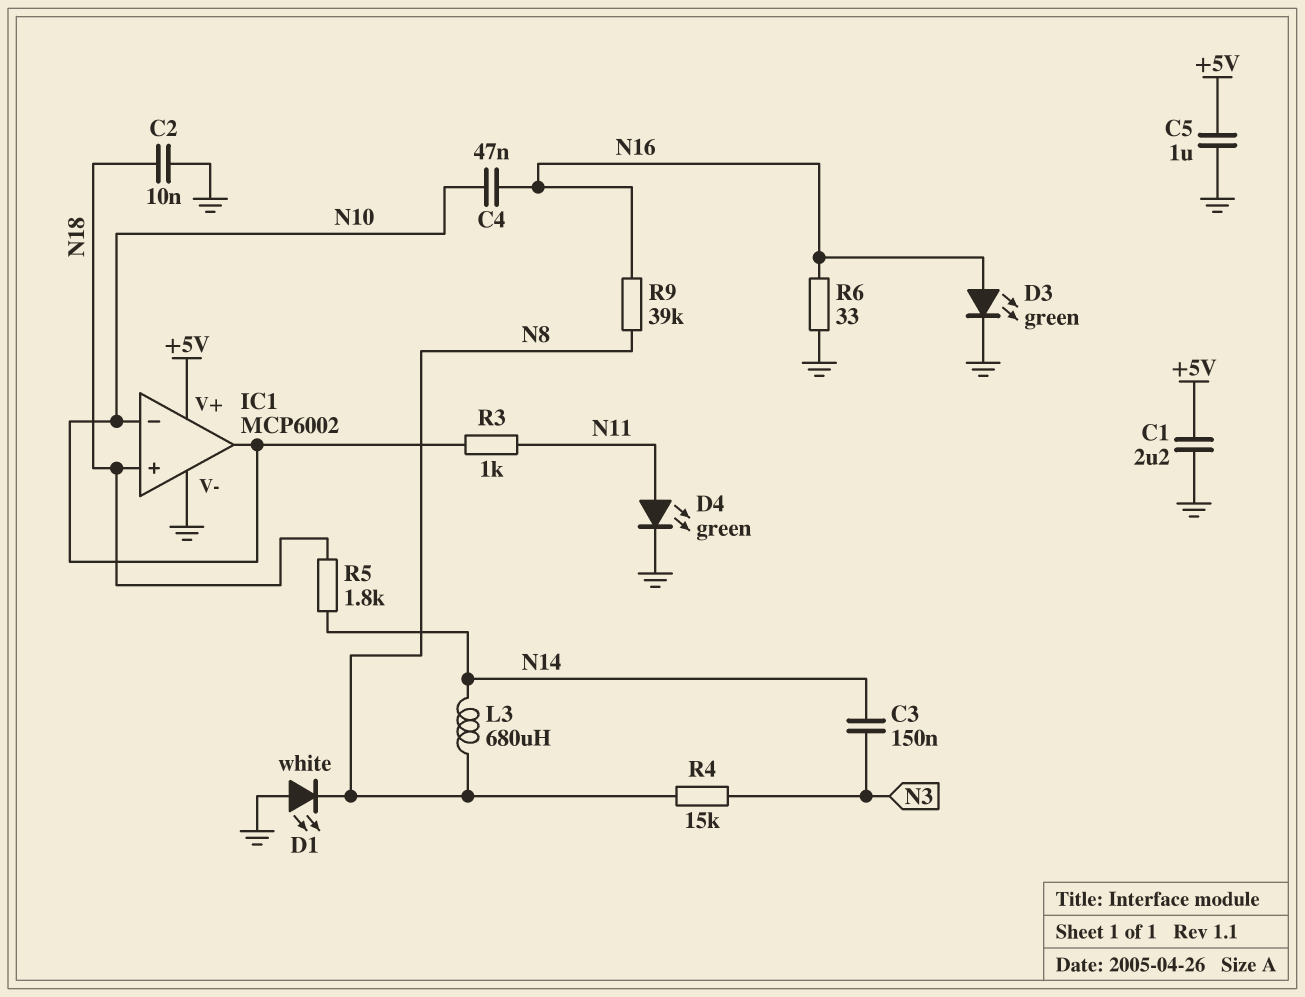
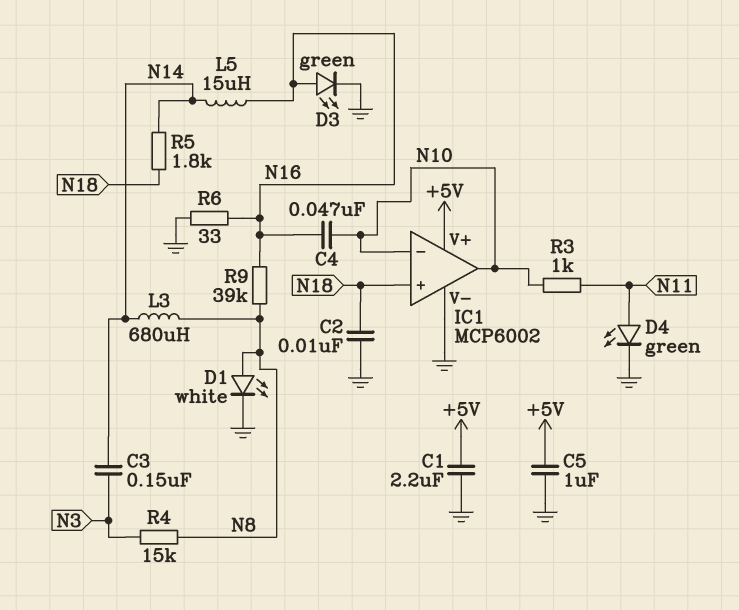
D1: LED white (A GND, K N8) -> LED white (A N8, K GND)
L5: none -> 15uH (N14, N16)

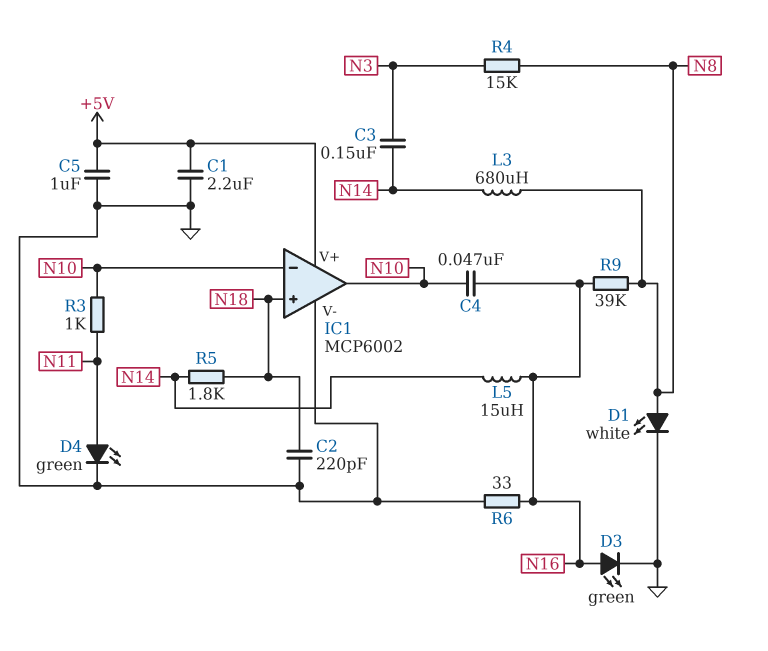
C2: 10nF (GND, N18) -> 220pF (GND, N18)

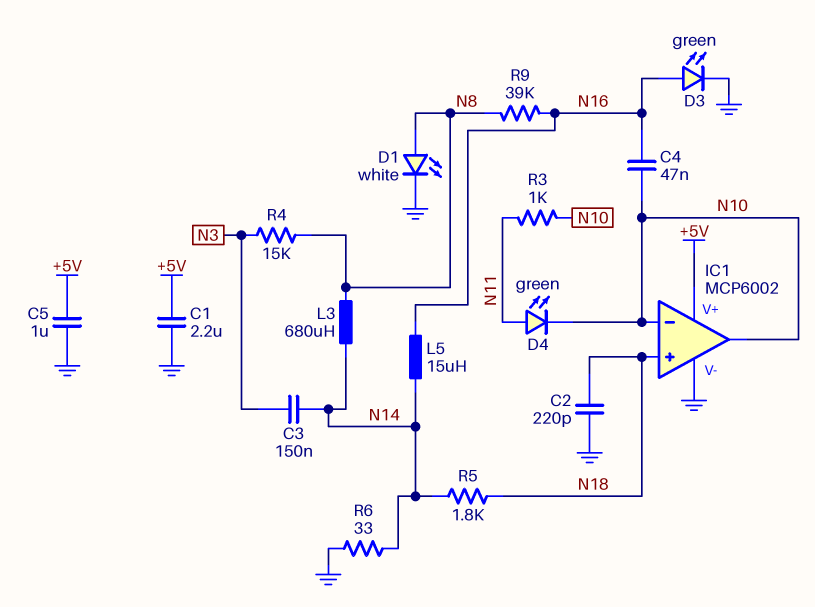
D4: LED green (A N11, K GND) -> LED green (A N11, K N10)
R6: 33 (GND, N16) -> 33 (GND, N14)

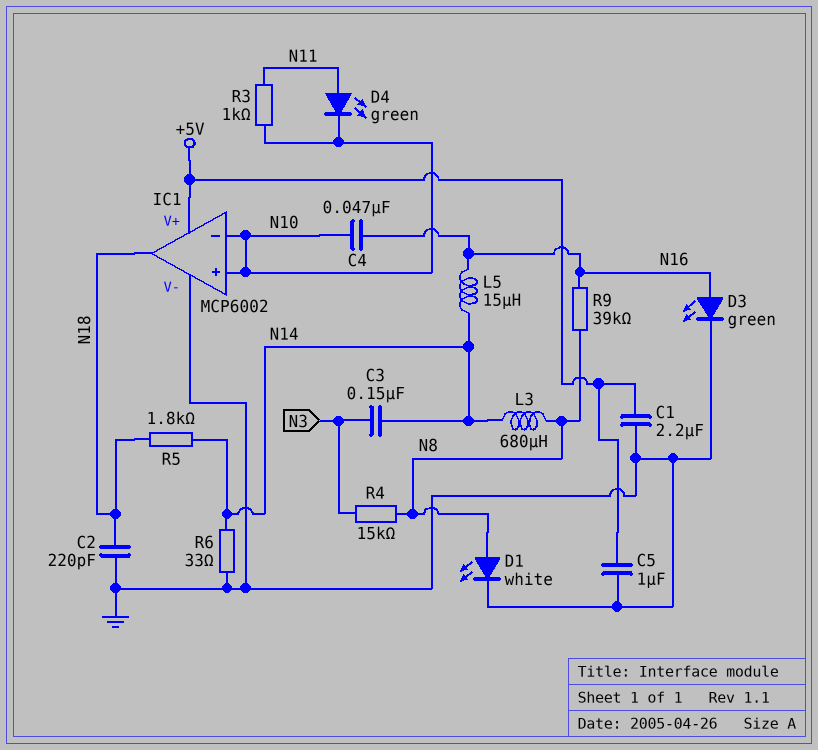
IC1 pin in+: N18 -> N10
IC1 pin out: N10 -> N18

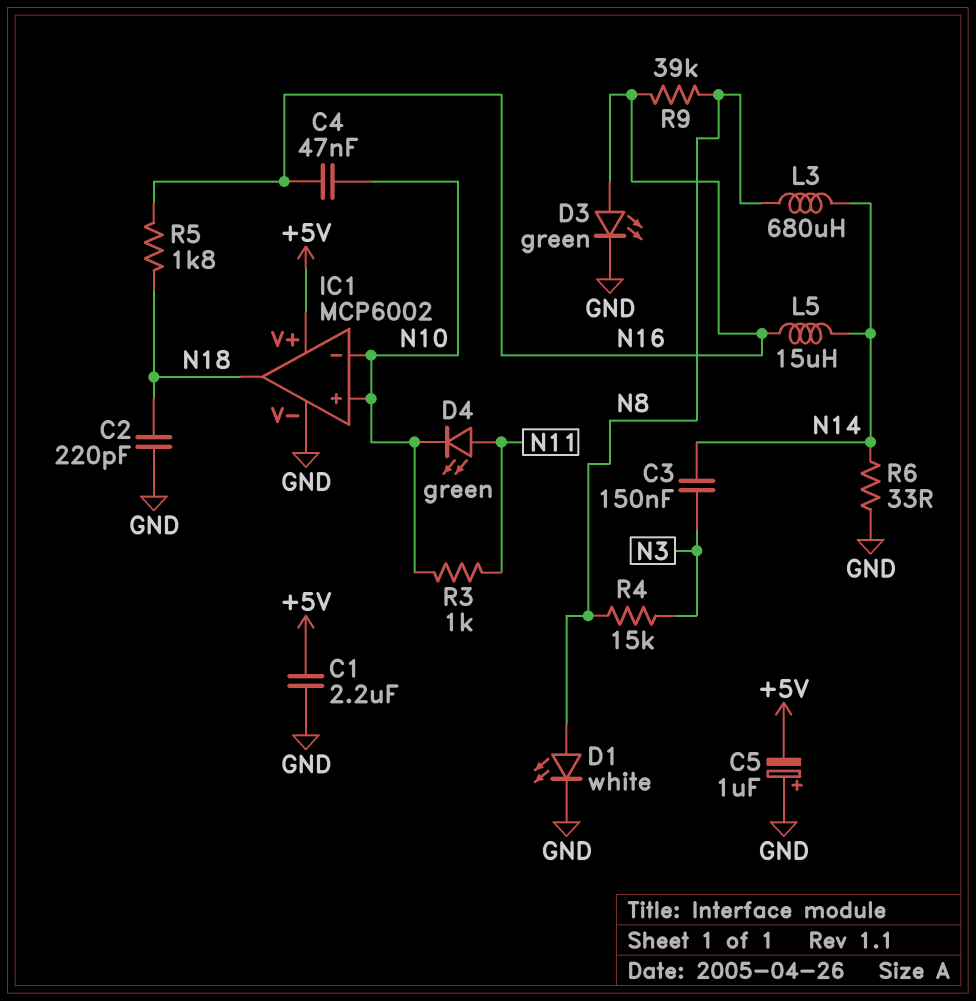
C5: 1uF (+5V, GND) -> 1uF (plus GND, minus +5V)
R5: 1.8k (N14, N18) -> 1.8k (N16, N18)

